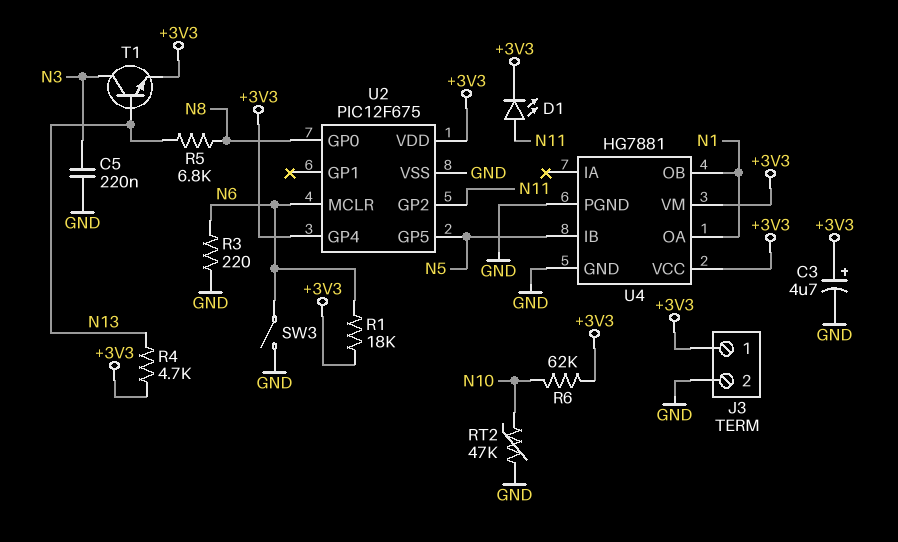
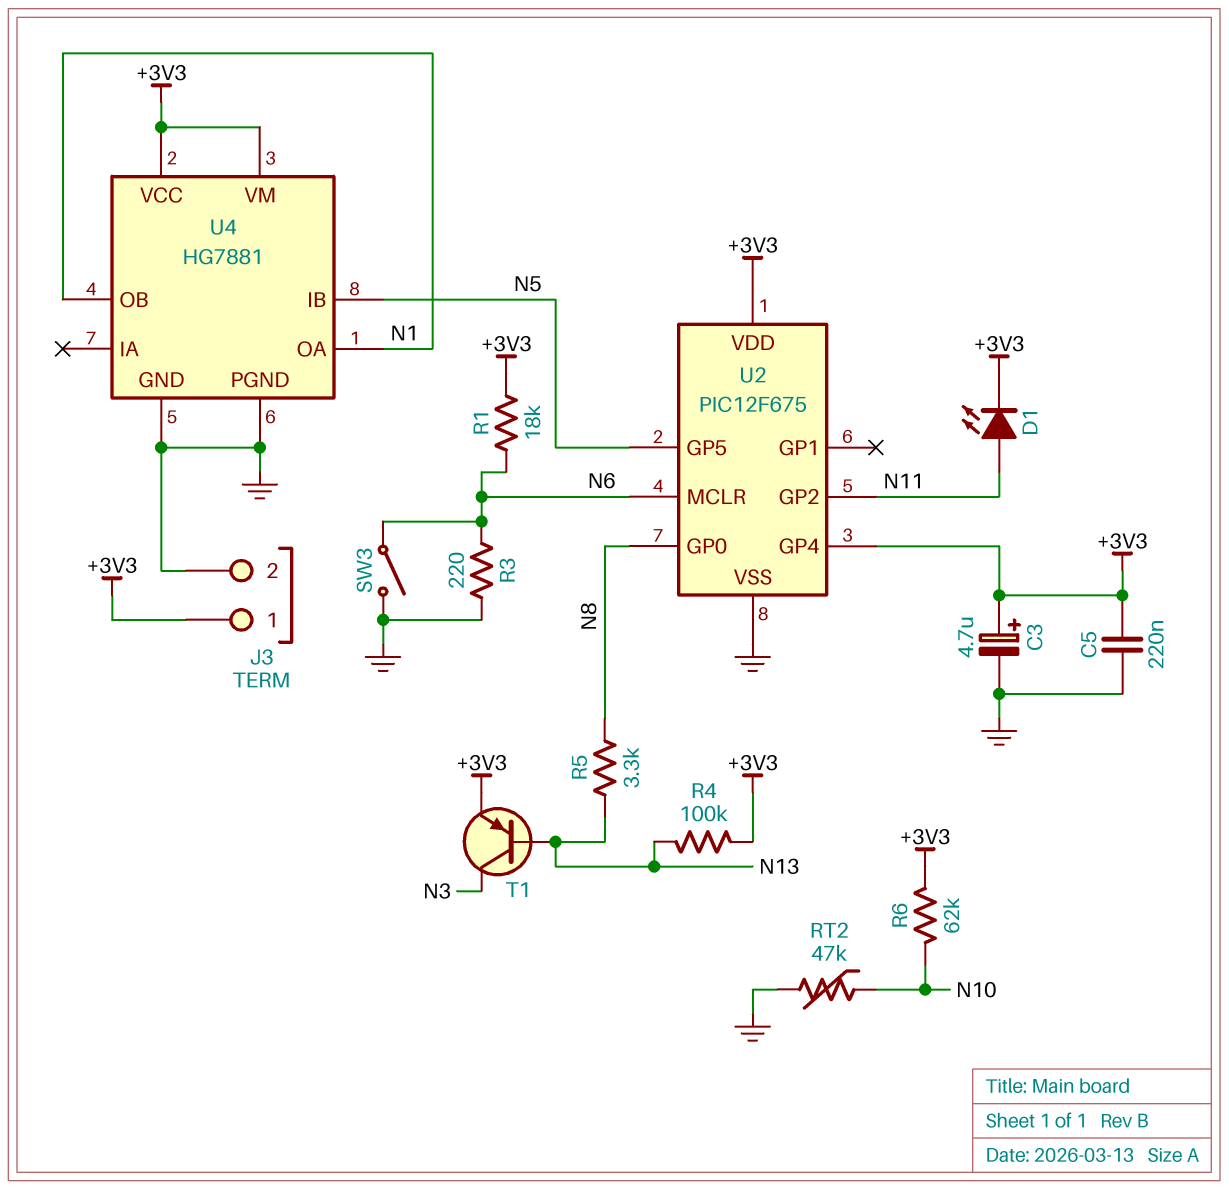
C5: 220nF (GND, N3) -> 220nF (+3V3, GND)
R4: 4.7k (+3V3, N13) -> 100k (+3V3, N13)
R5: 6.8k (N8, N13) -> 3.3k (N8, N13)
T1: NPN (B N13, C N3, E +3V3) -> PNP (B N13, C N3, E +3V3)

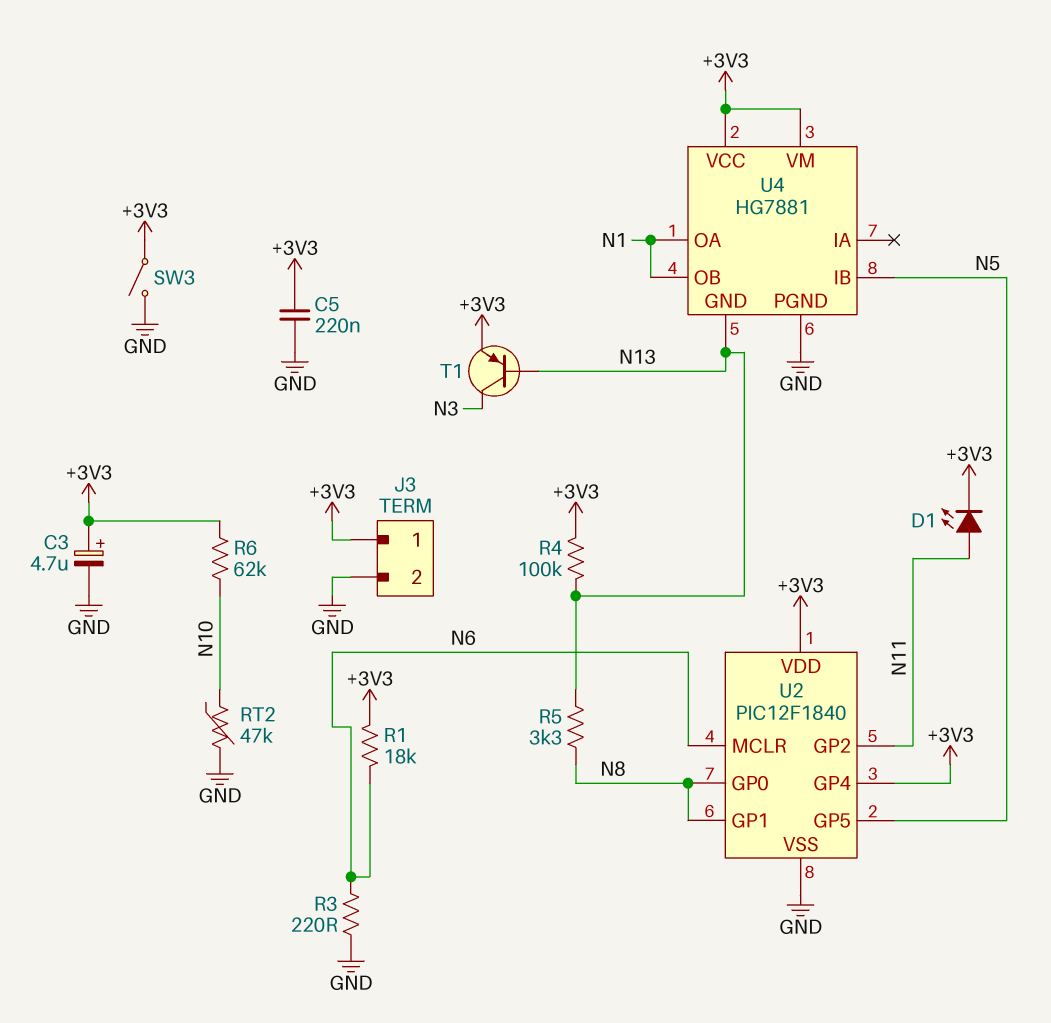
SW3: switch (GND, N6) -> switch (+3V3, GND)
U2: PIC12F675 -> PIC12F1840
U2 pin GP1: none -> N8
U4 pin GND: GND -> N13

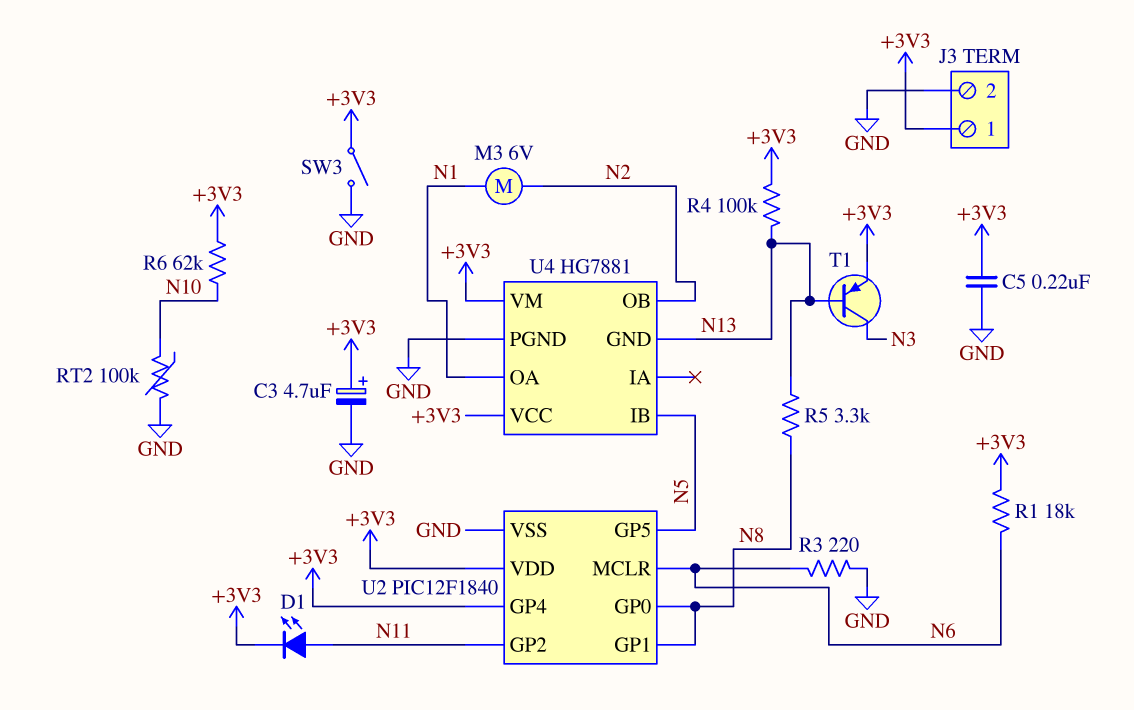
M3: none -> motor 6V (N1, N2)
RT2: 47k (GND, N10) -> 100k (GND, N10)
U4 pin OB: N1 -> N2

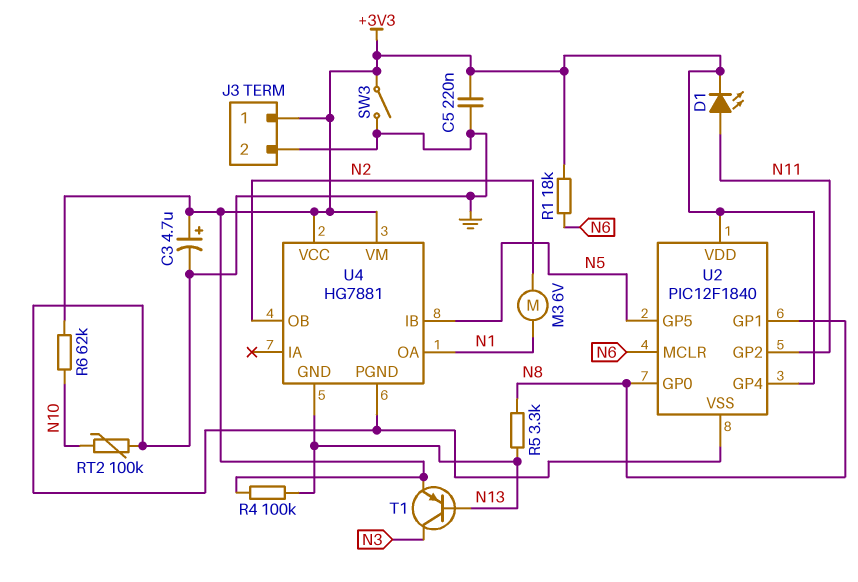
R3: 220 (GND, N6) -> none

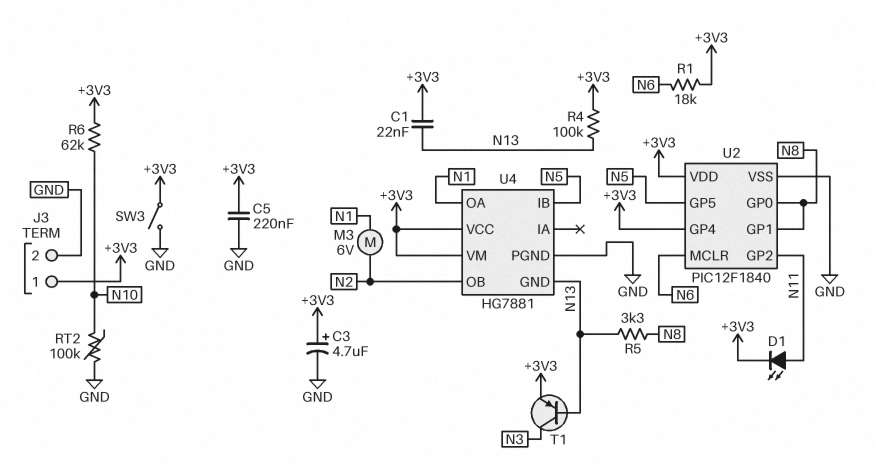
C1: none -> 22nF (+3V3, N13)

